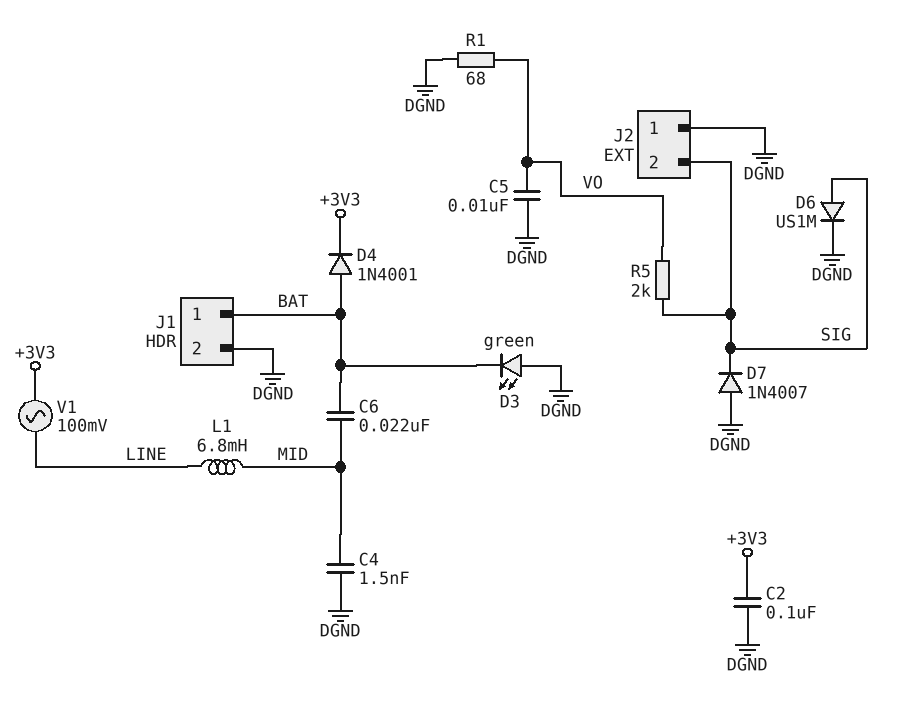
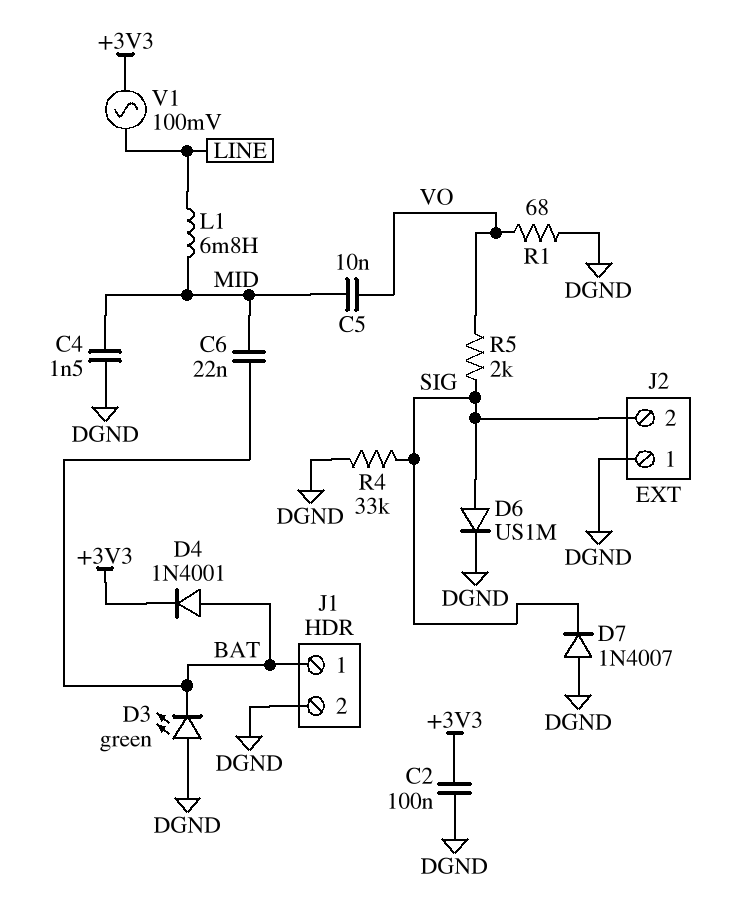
C5: 10nF (DGND, VO) -> 10nF (MID, VO)
R4: none -> 33k (DGND, SIG)

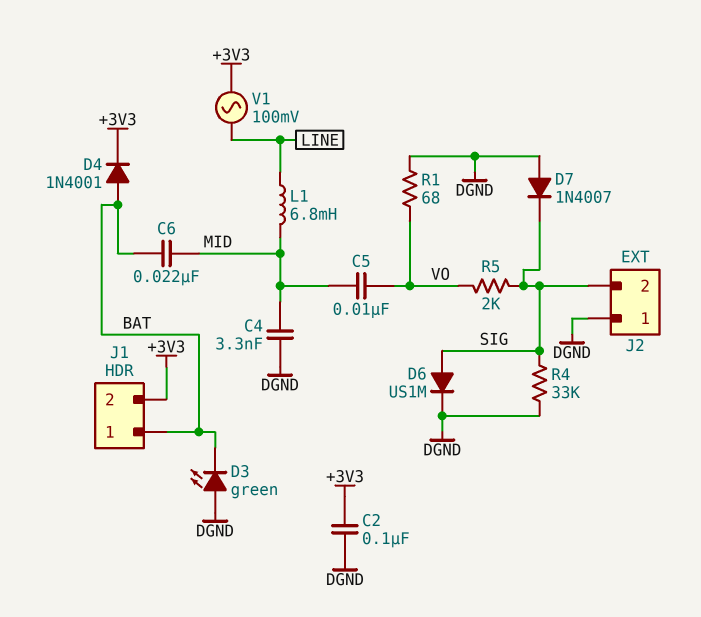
C4: 1.5nF (DGND, MID) -> 3.3nF (DGND, MID)
J1 pin 2: DGND -> +3V3

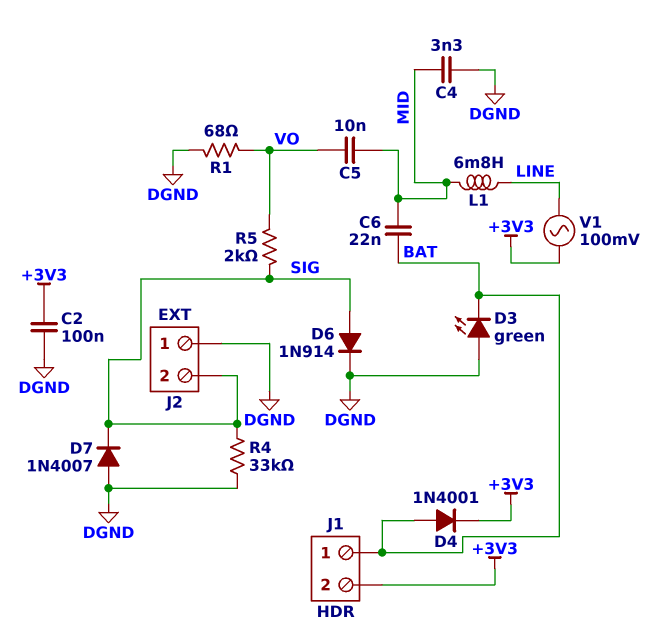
D6: diode US1M (A SIG, K DGND) -> diode 1N914 (A SIG, K DGND)

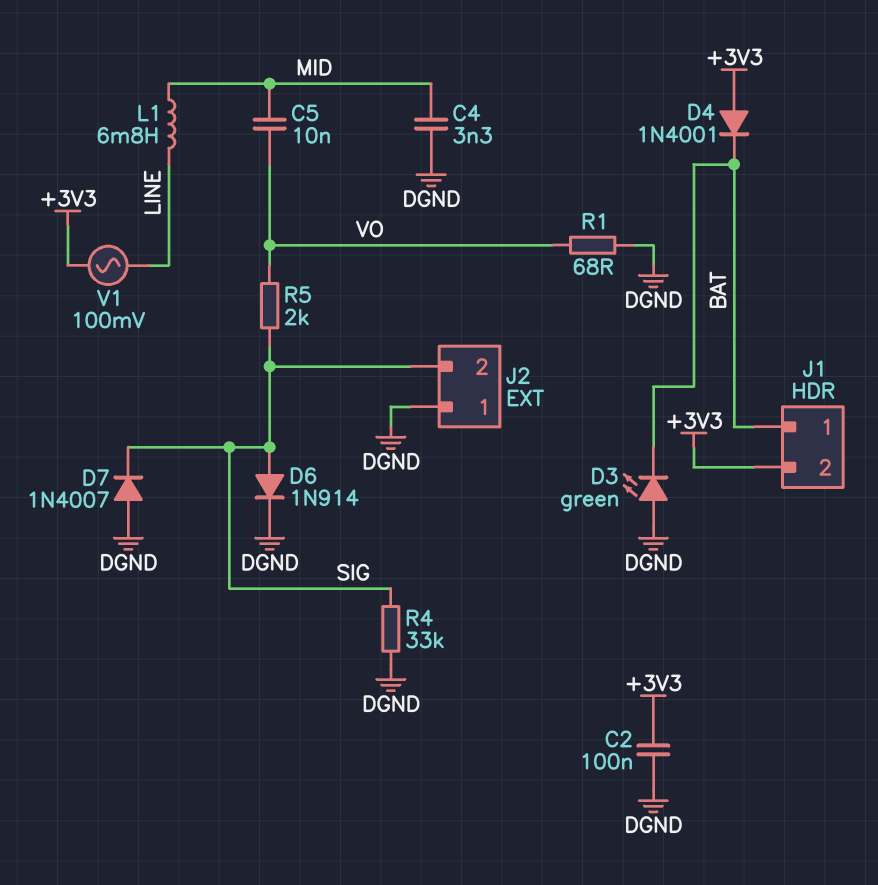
C6: 22nF (BAT, MID) -> none
D4: diode 1N4001 (A BAT, K +3V3) -> diode 1N4001 (A +3V3, K BAT)

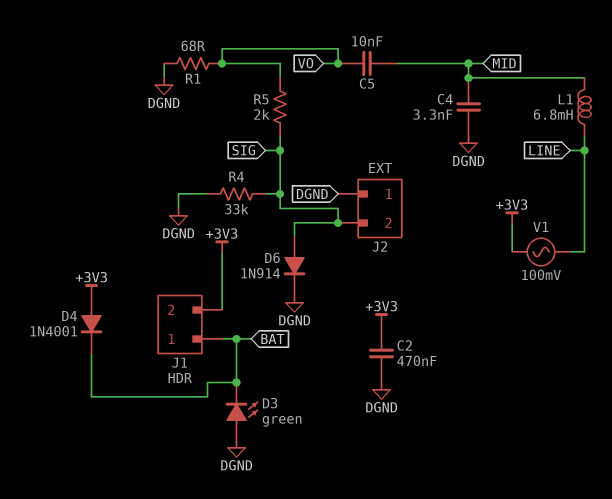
C2: 100nF (+3V3, DGND) -> 470nF (+3V3, DGND)
D7: diode 1N4007 (A DGND, K SIG) -> none

